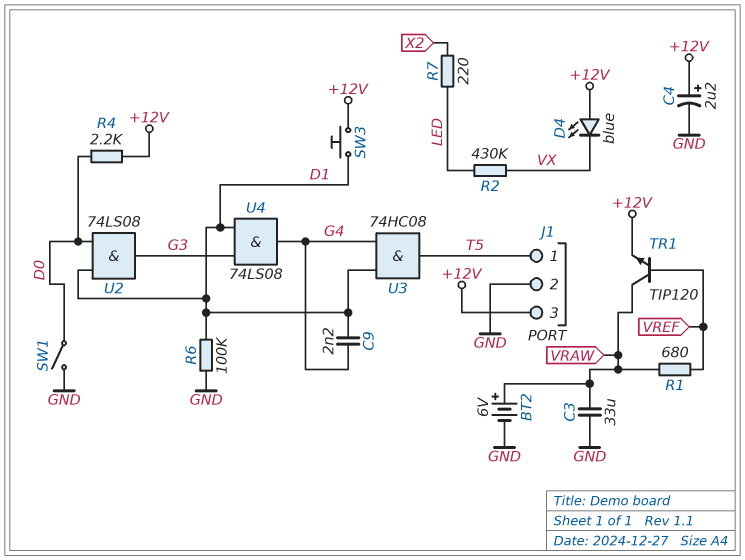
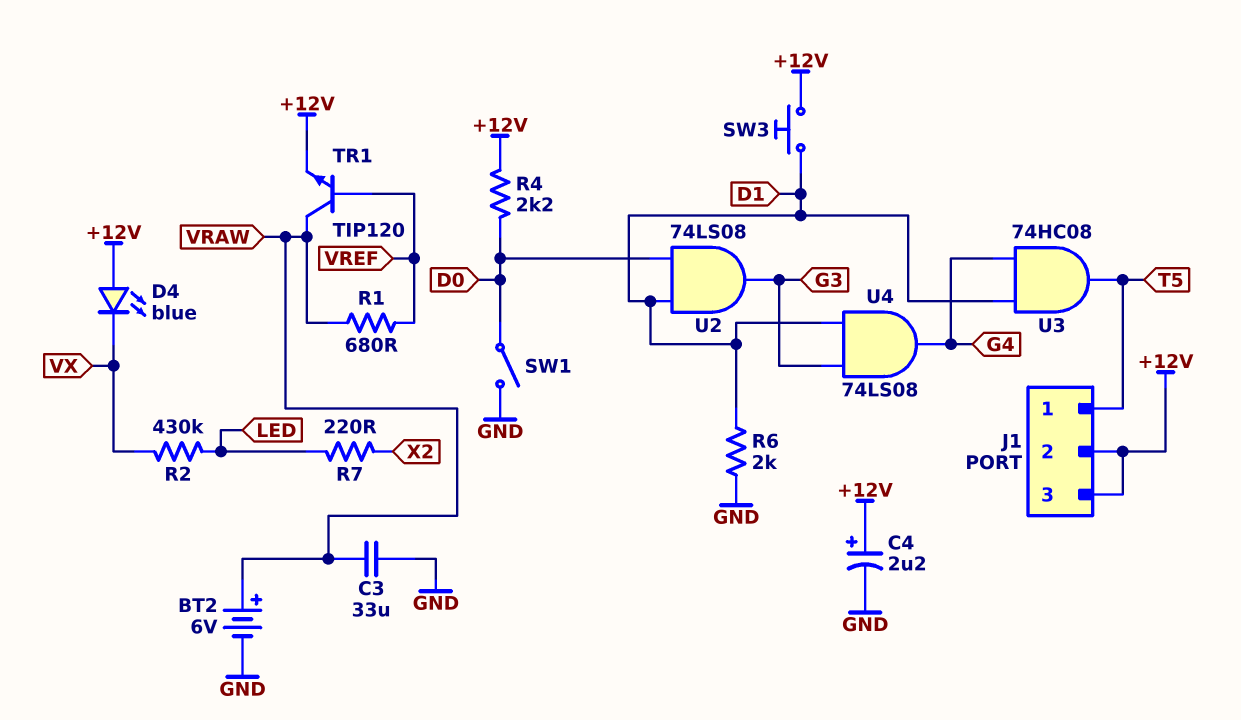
C9: 2.2nF (D1, G4) -> none
J1 pin 2: GND -> +12V
R6: 100k (D1, GND) -> 2k (D1, GND)

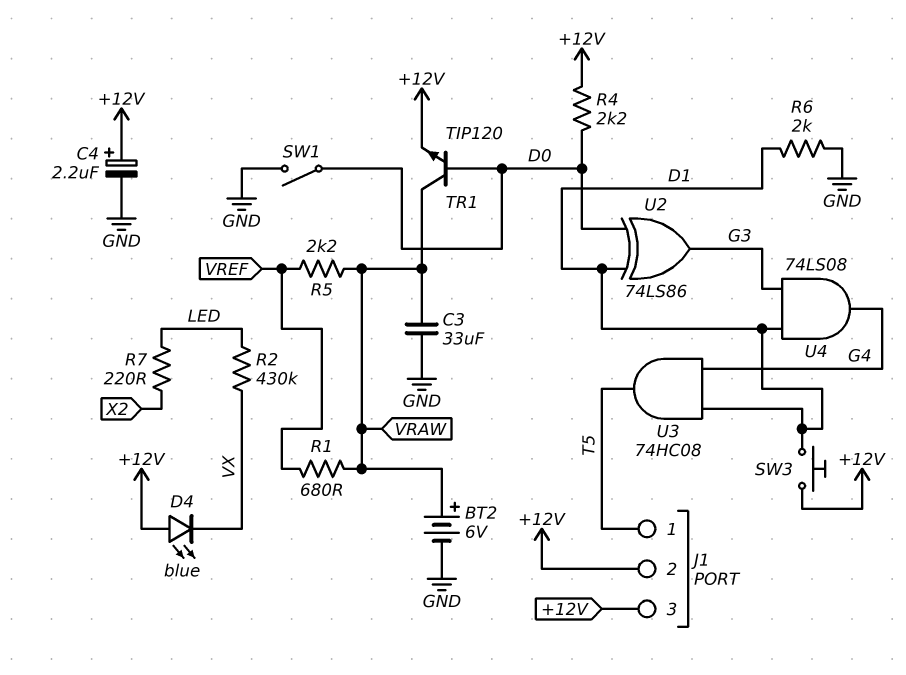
R5: none -> 2.2k (VRAW, VREF)
TR1: NPN TIP120 (B VREF, C VRAW, E +12V) -> NPN TIP120 (B D0, C VRAW, E +12V)
U2: AND 74LS08 (in D0, in D1, out G3) -> XOR 74LS86 (in D0, in D1, out G3)

